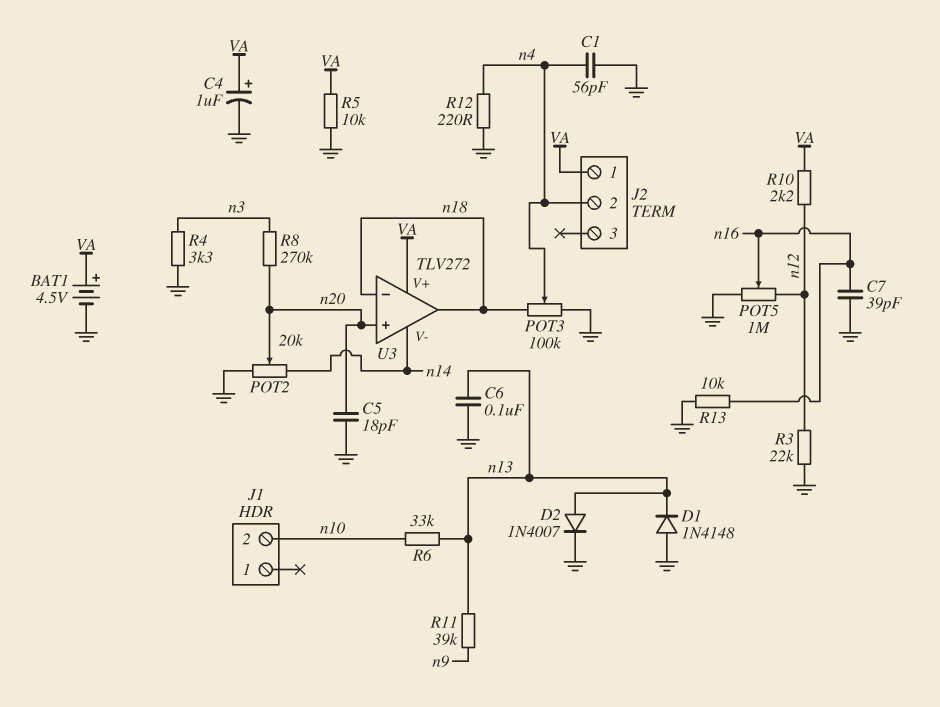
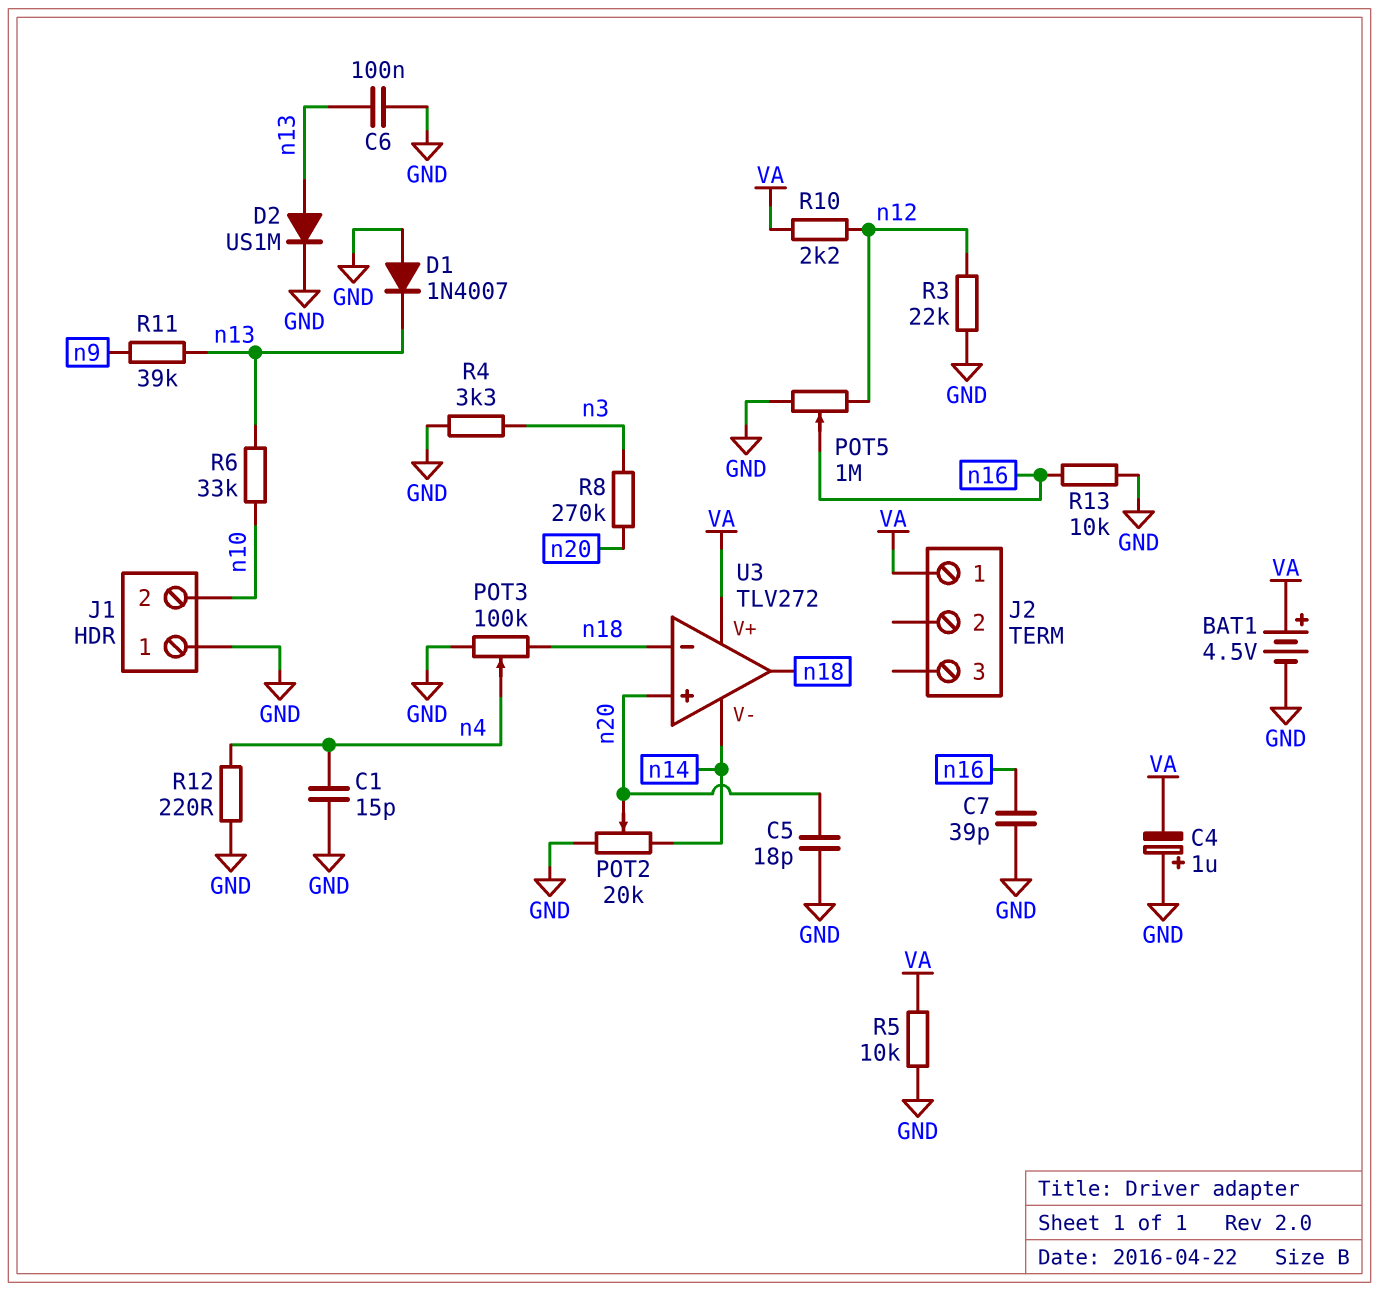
C1: 56pF (GND, n4) -> 15pF (GND, n4)
C4: 1uF (plus VA, minus GND) -> 1uF (plus GND, minus VA)
D1: diode 1N4148 (A GND, K n13) -> diode 1N4007 (A GND, K n13)
D2: diode 1N4007 (A n13, K GND) -> diode US1M (A n13, K GND)
J1 pin 1: none -> GND
J2 pin 2: n4 -> none

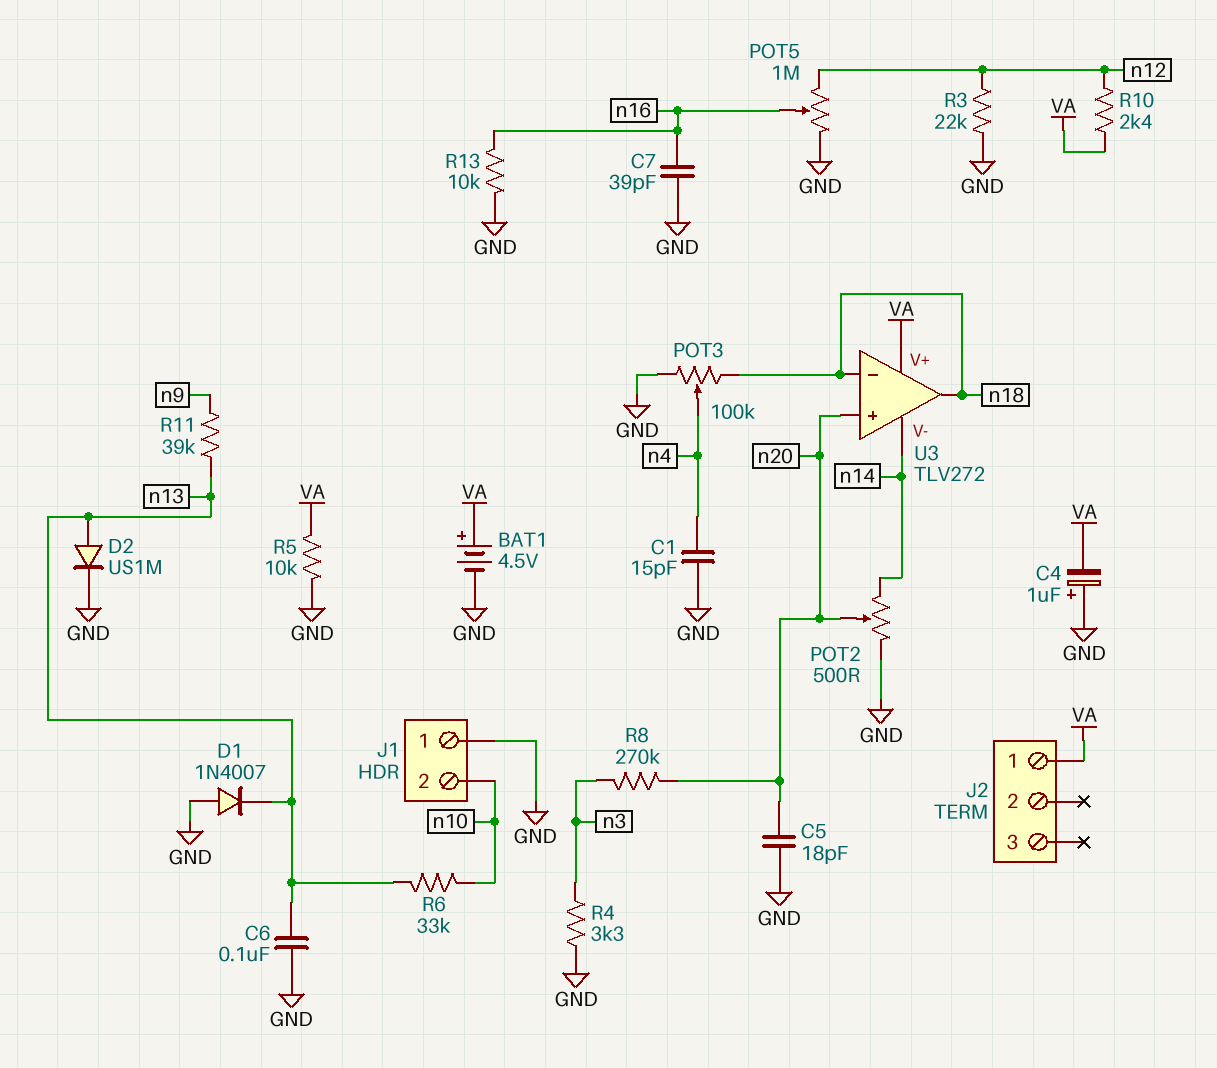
POT2: 20k (GND, n14, wiper n20) -> 500 (GND, n14, wiper n20)
R10: 2.2k (VA, n12) -> 2.4k (VA, n12)
R12: 220 (GND, n4) -> none

